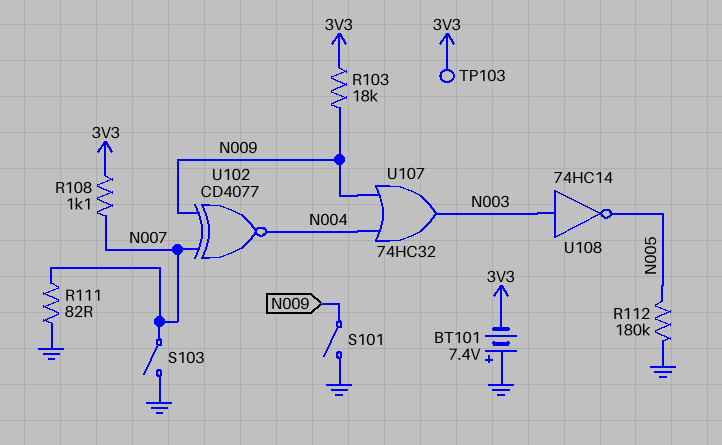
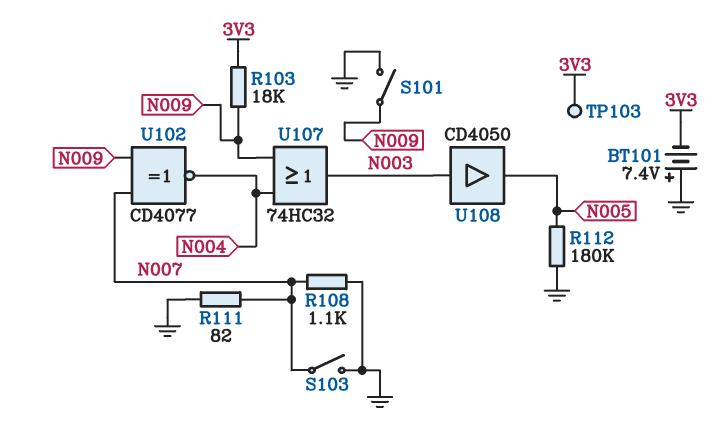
R108: 1.1k (3V3, N007) -> 1.1k (GND, N007)
U108: NOT 74HC14 (in N003, out N005) -> buffer CD4050 (in N003, out N005)

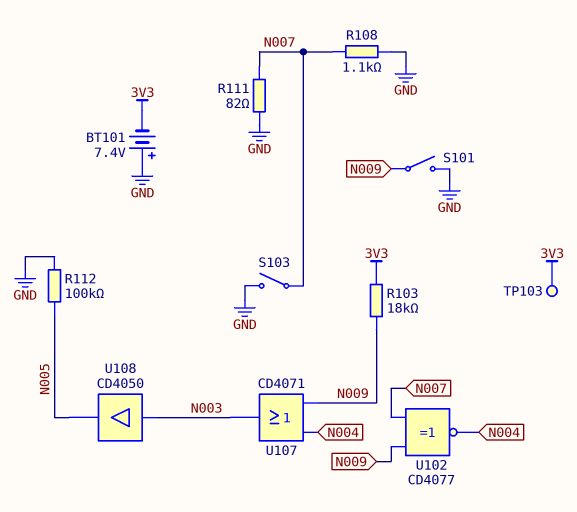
R112: 180k (GND, N005) -> 100k (GND, N005)
U107: OR 74HC32 (in N004, in N009, out N003) -> OR CD4071 (in N004, in N009, out N003)

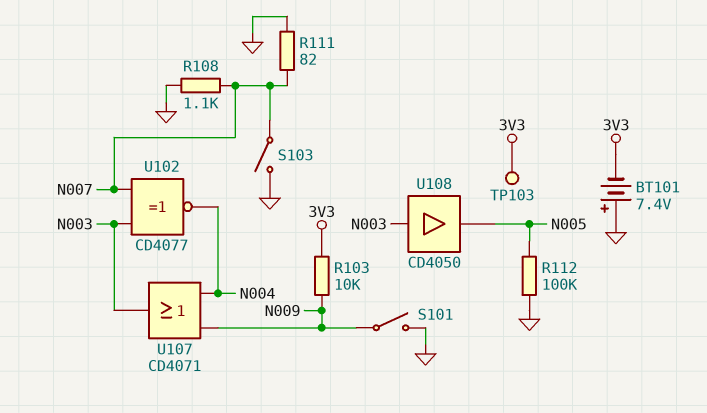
R103: 18k (3V3, N009) -> 10k (3V3, N009)
U102: XNOR CD4077 (in N007, in N009, out N004) -> XNOR CD4077 (in N003, in N007, out N004)

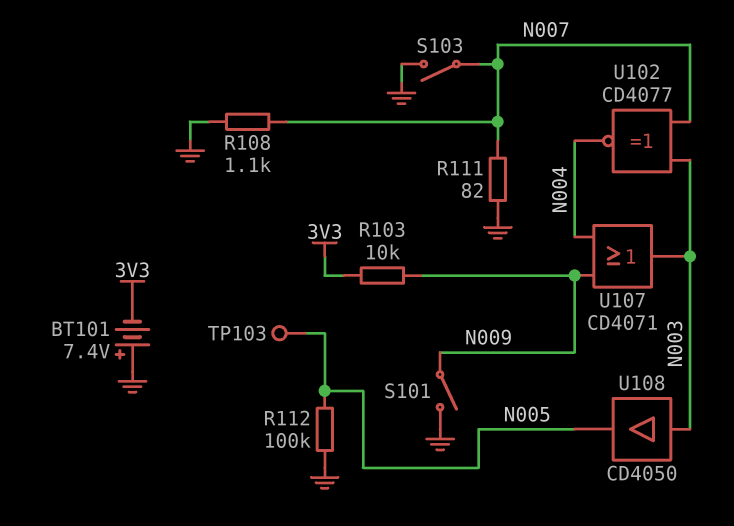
TP103: test point (3V3) -> test point (N005)

